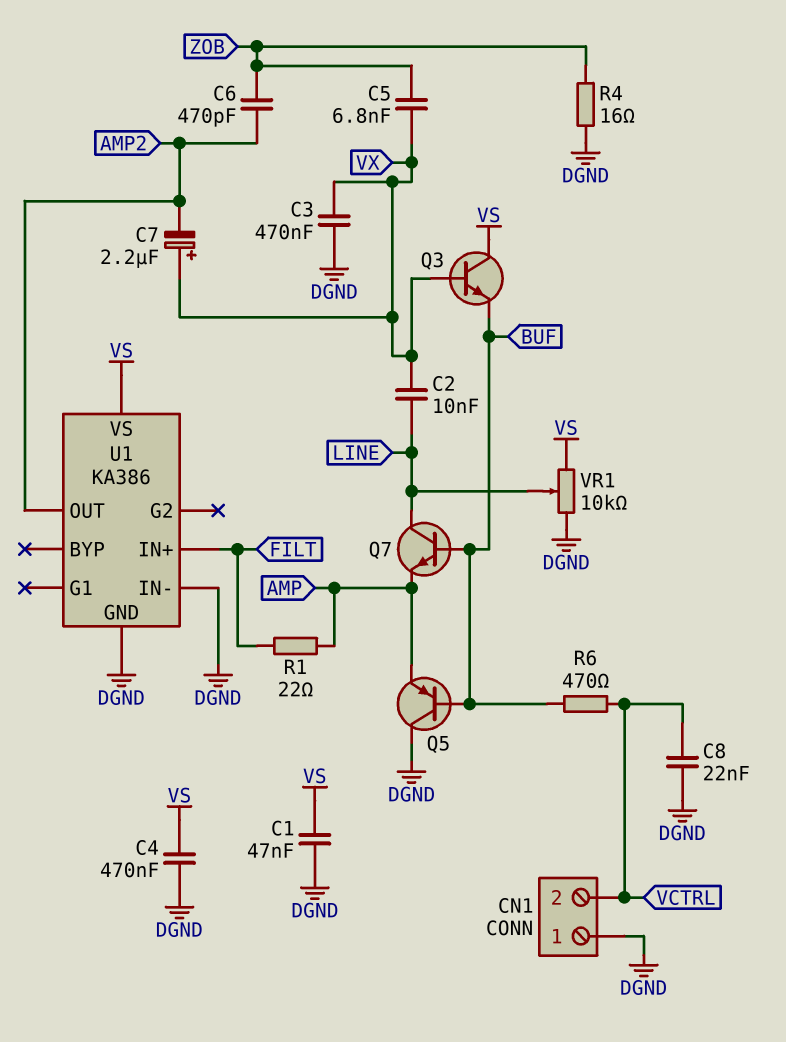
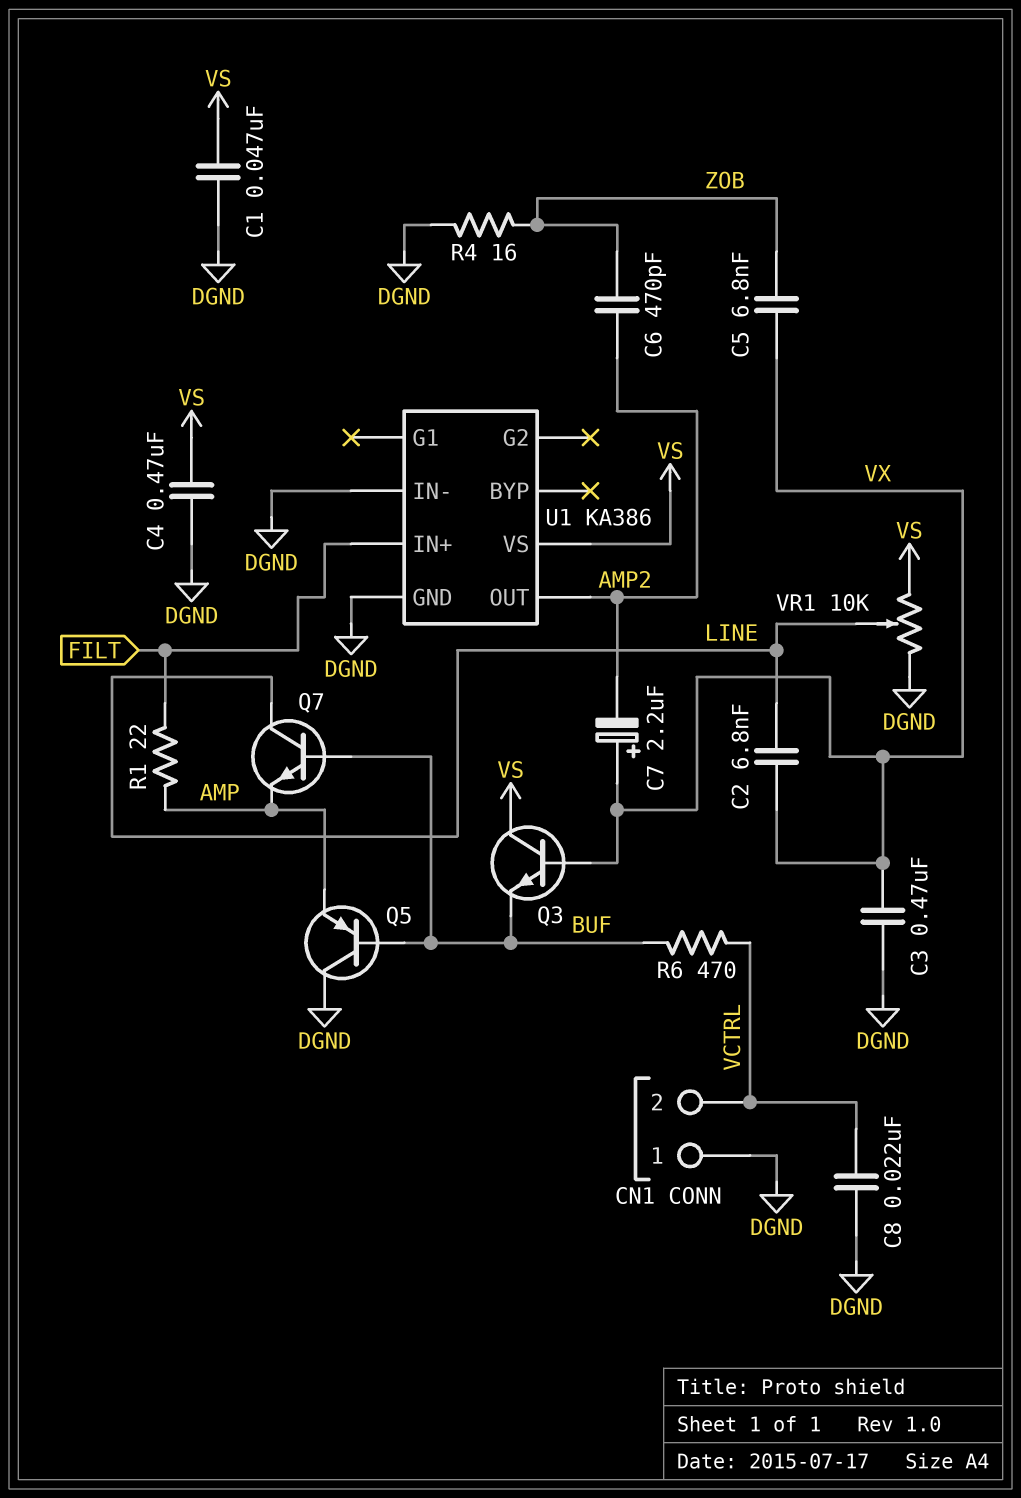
C2: 10nF (LINE, VX) -> 6.8nF (LINE, VX)

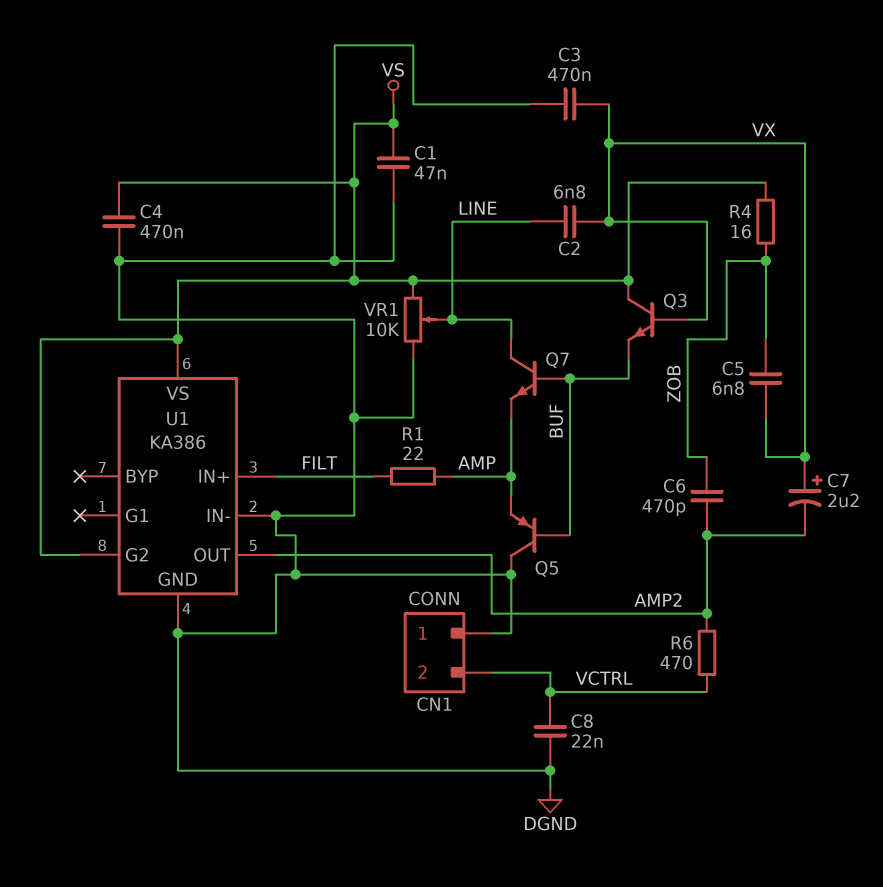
R4: 16 (DGND, ZOB) -> 16 (VS, ZOB)
R6: 470 (BUF, VCTRL) -> 470 (AMP2, VCTRL)
U1 pin G2: none -> VS

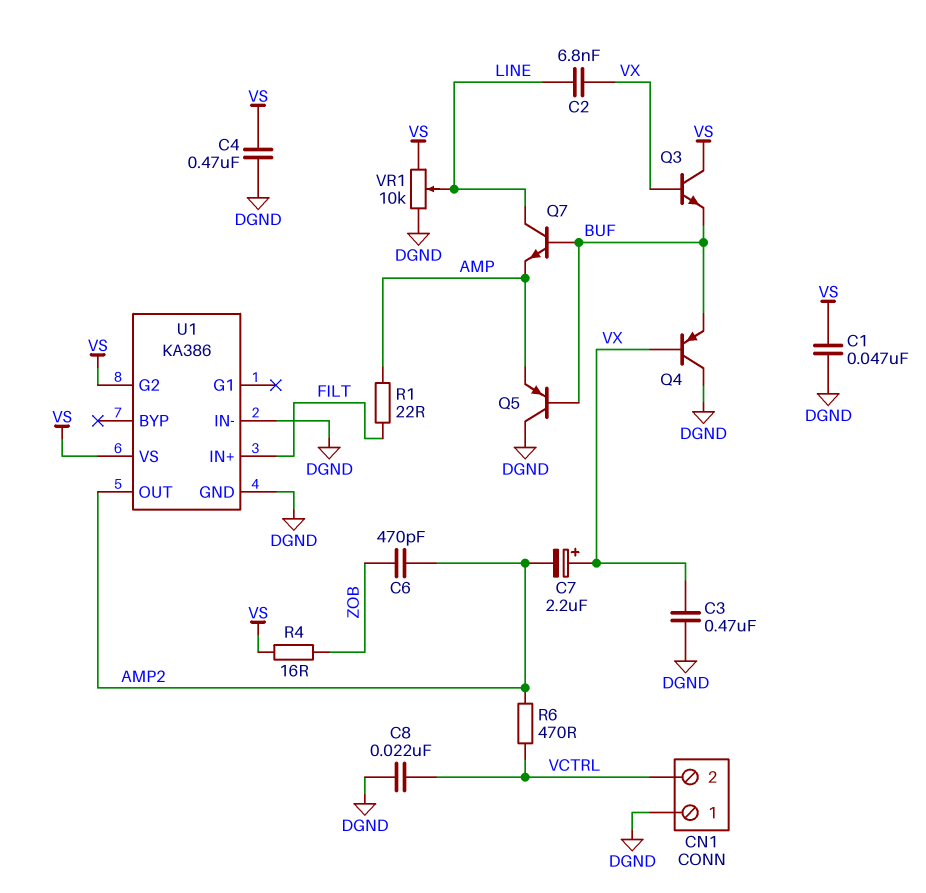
C5: 6.8nF (VX, ZOB) -> none
Q4: none -> PNP (B VX, C DGND, E BUF)

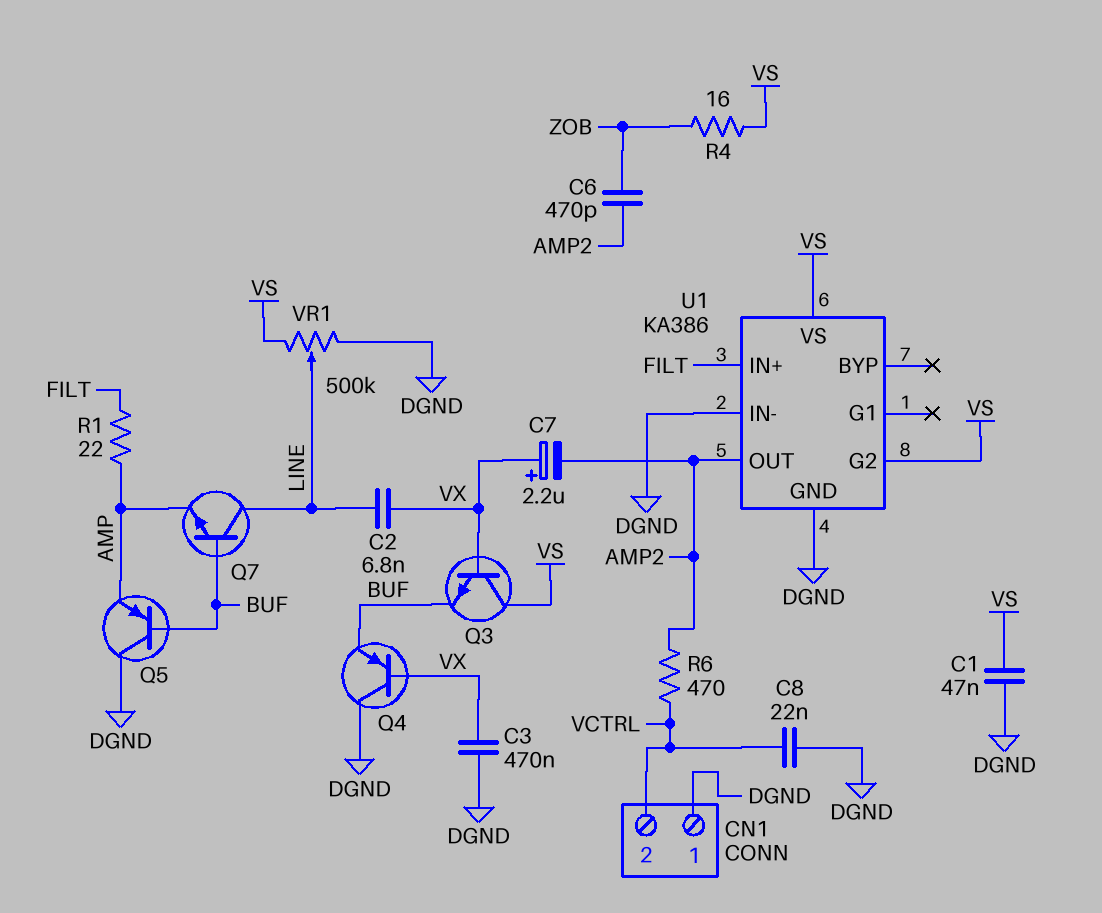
C4: 470nF (DGND, VS) -> none
VR1: 10k (DGND, VS, wiper LINE) -> 500k (DGND, VS, wiper LINE)

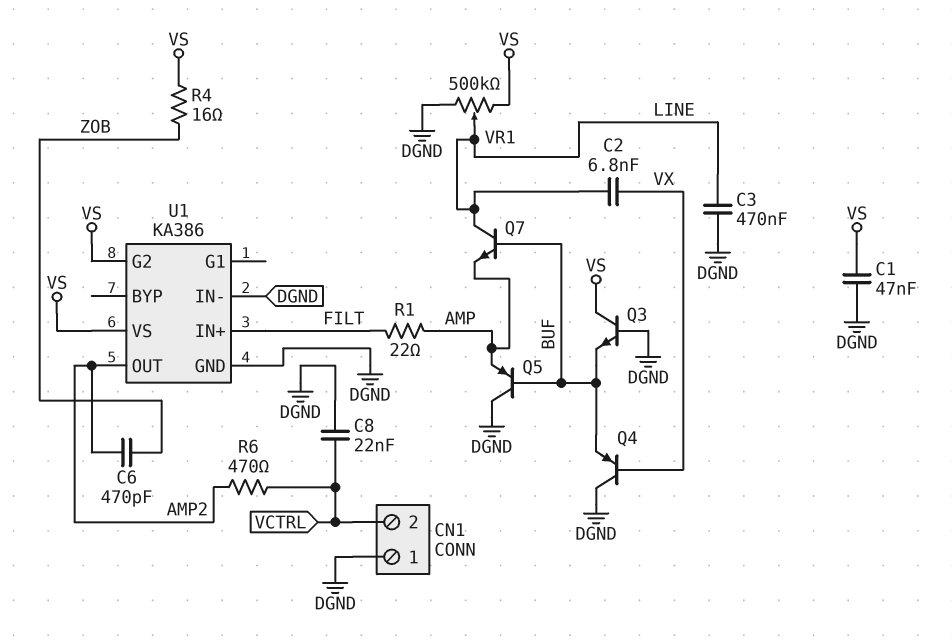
C3: 470nF (DGND, VX) -> 470nF (DGND, LINE)
C7: 2.2uF (plus VX, minus AMP2) -> none
Q3: NPN (B VX, C VS, E BUF) -> NPN (B DGND, C VS, E BUF)

